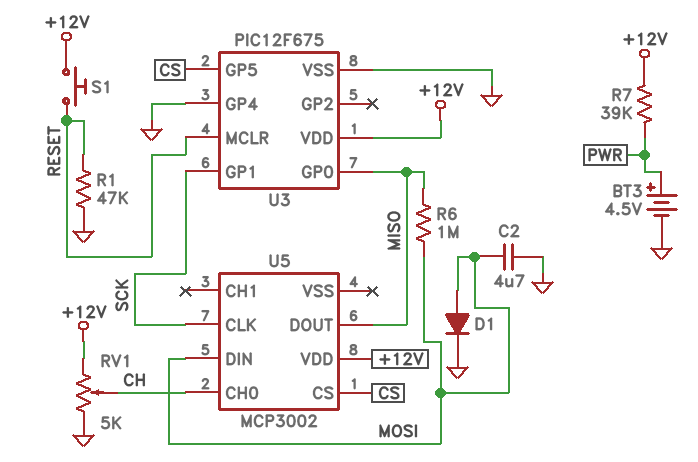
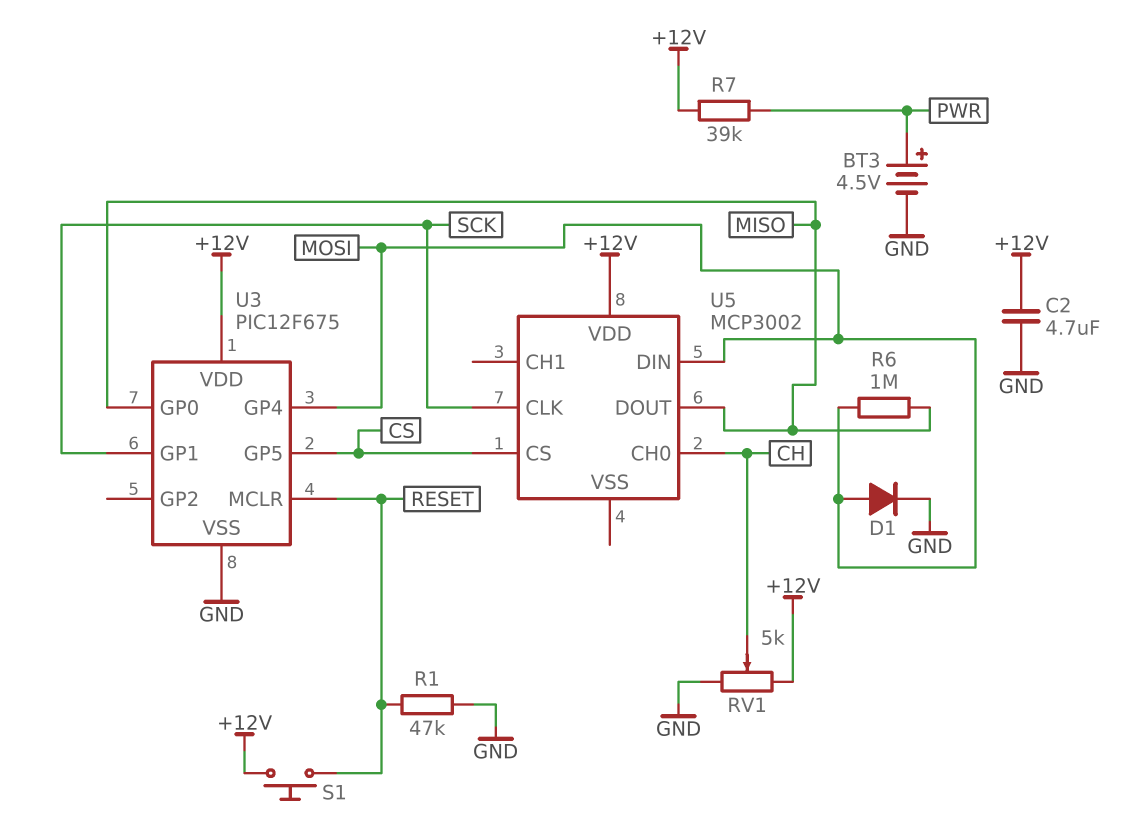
C2: 4.7uF (GND, MOSI) -> 4.7uF (+12V, GND)
U3 pin GP4: GND -> MOSI

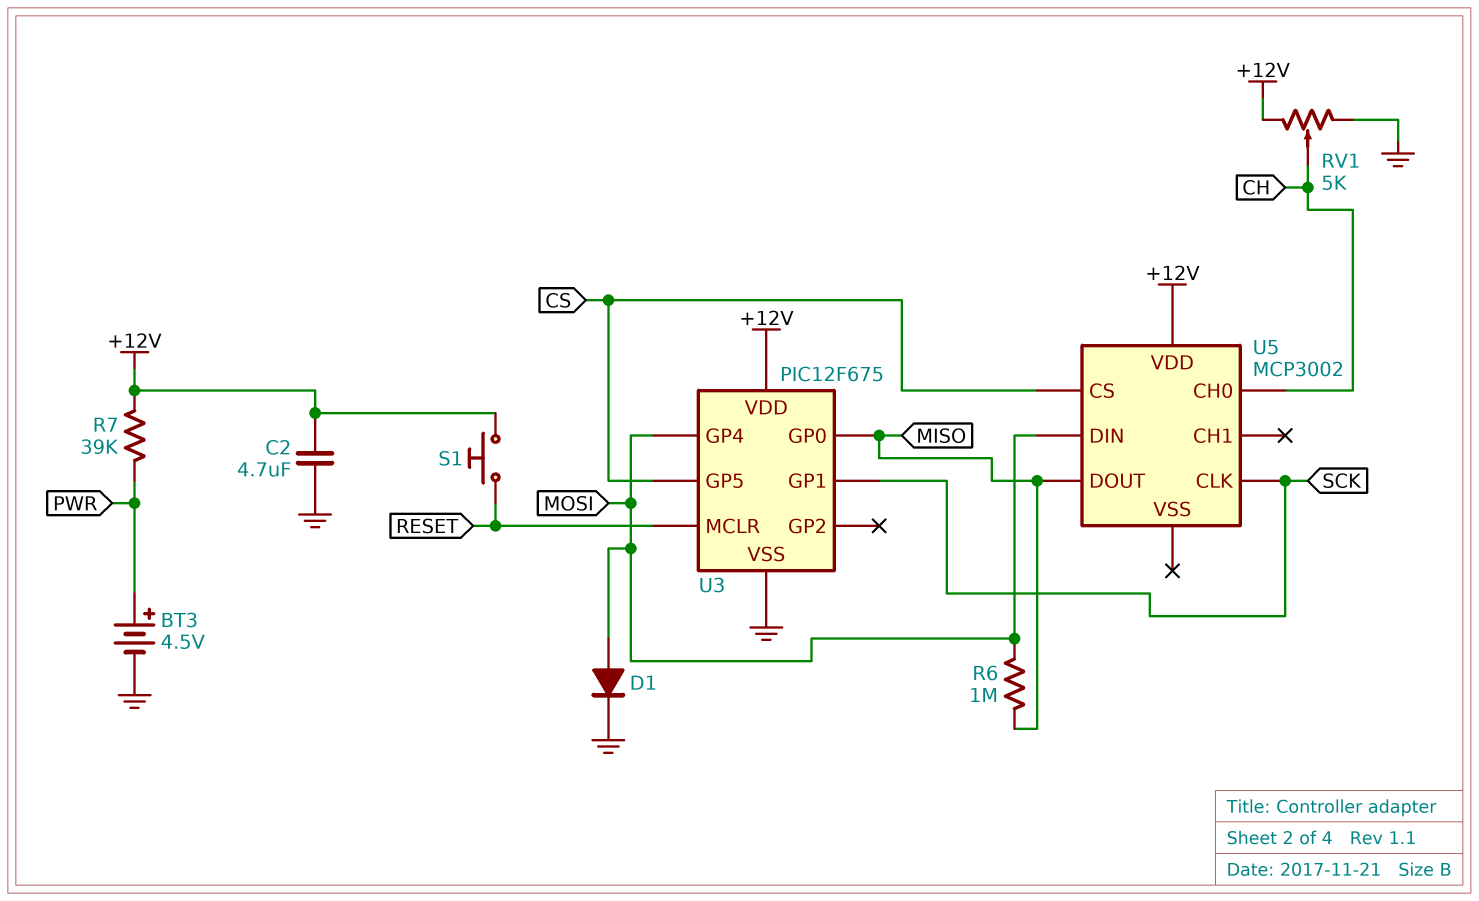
R1: 47k (GND, RESET) -> none

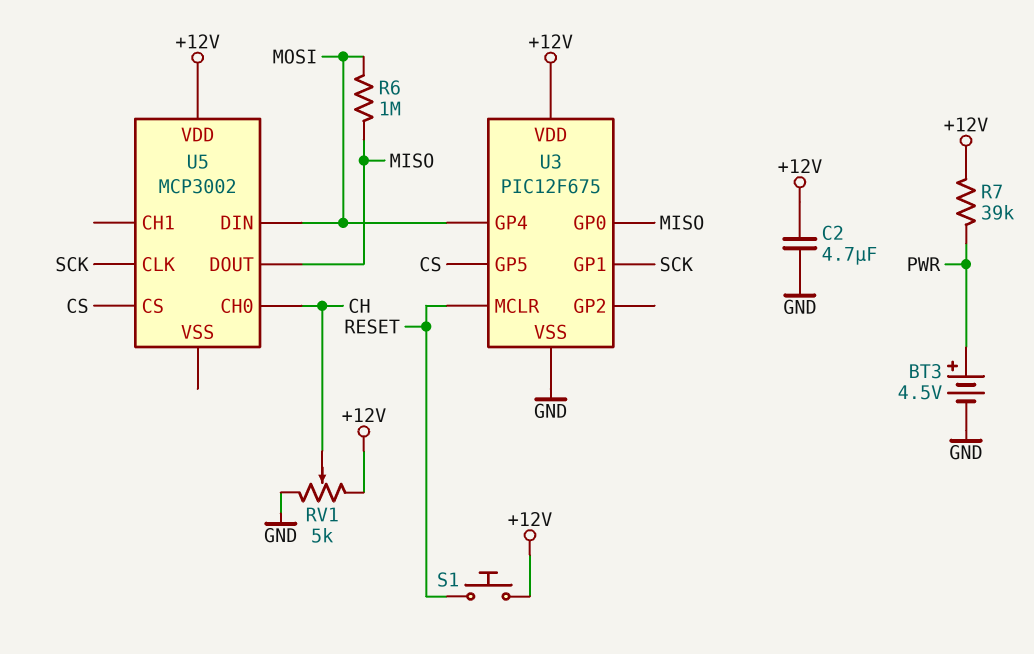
D1: diode (A MOSI, K GND) -> none

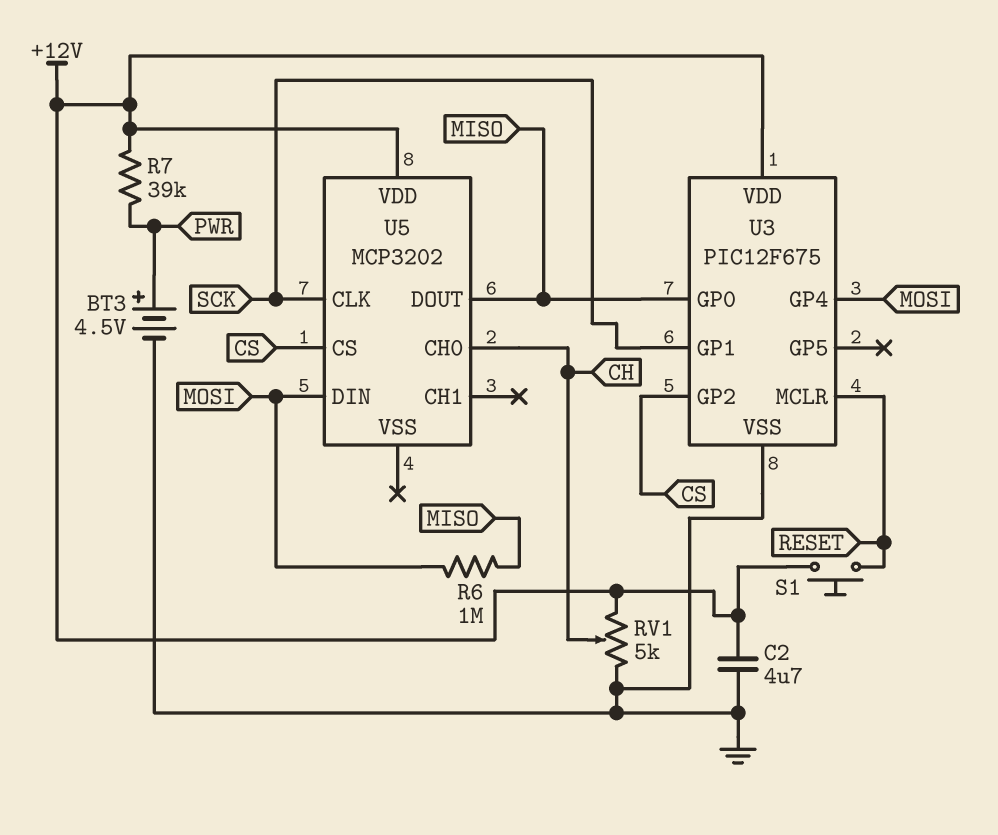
U3 pin GP2: none -> CS
U3 pin GP5: CS -> none
U5: MCP3002 -> MCP3202

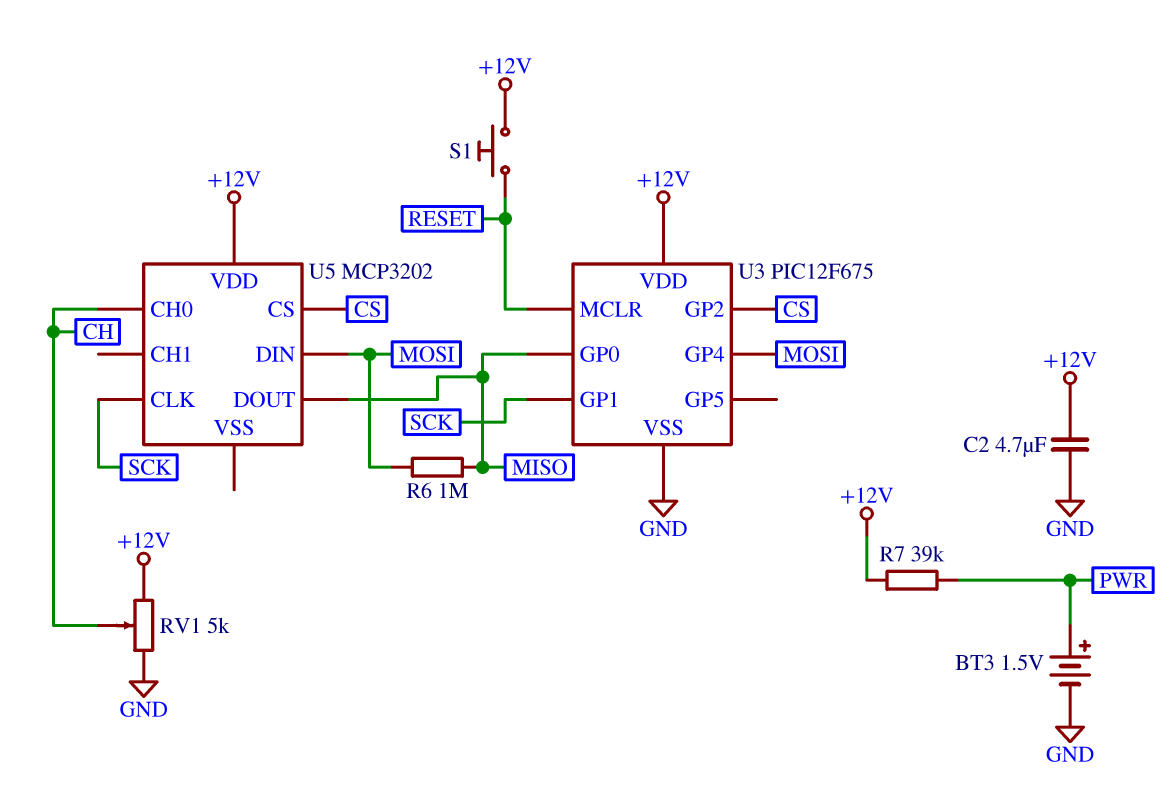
BT3: 4.5V (plus PWR, minus GND) -> 1.5V (plus PWR, minus GND)

